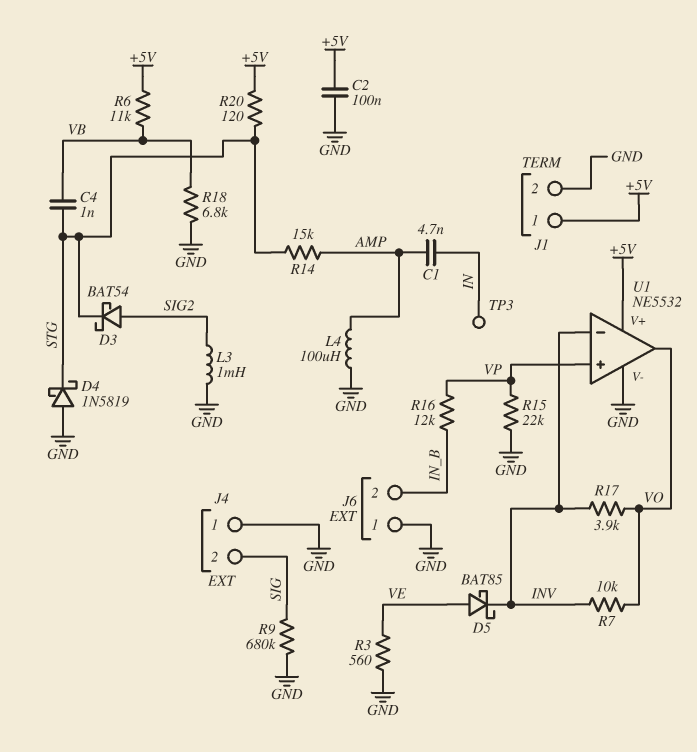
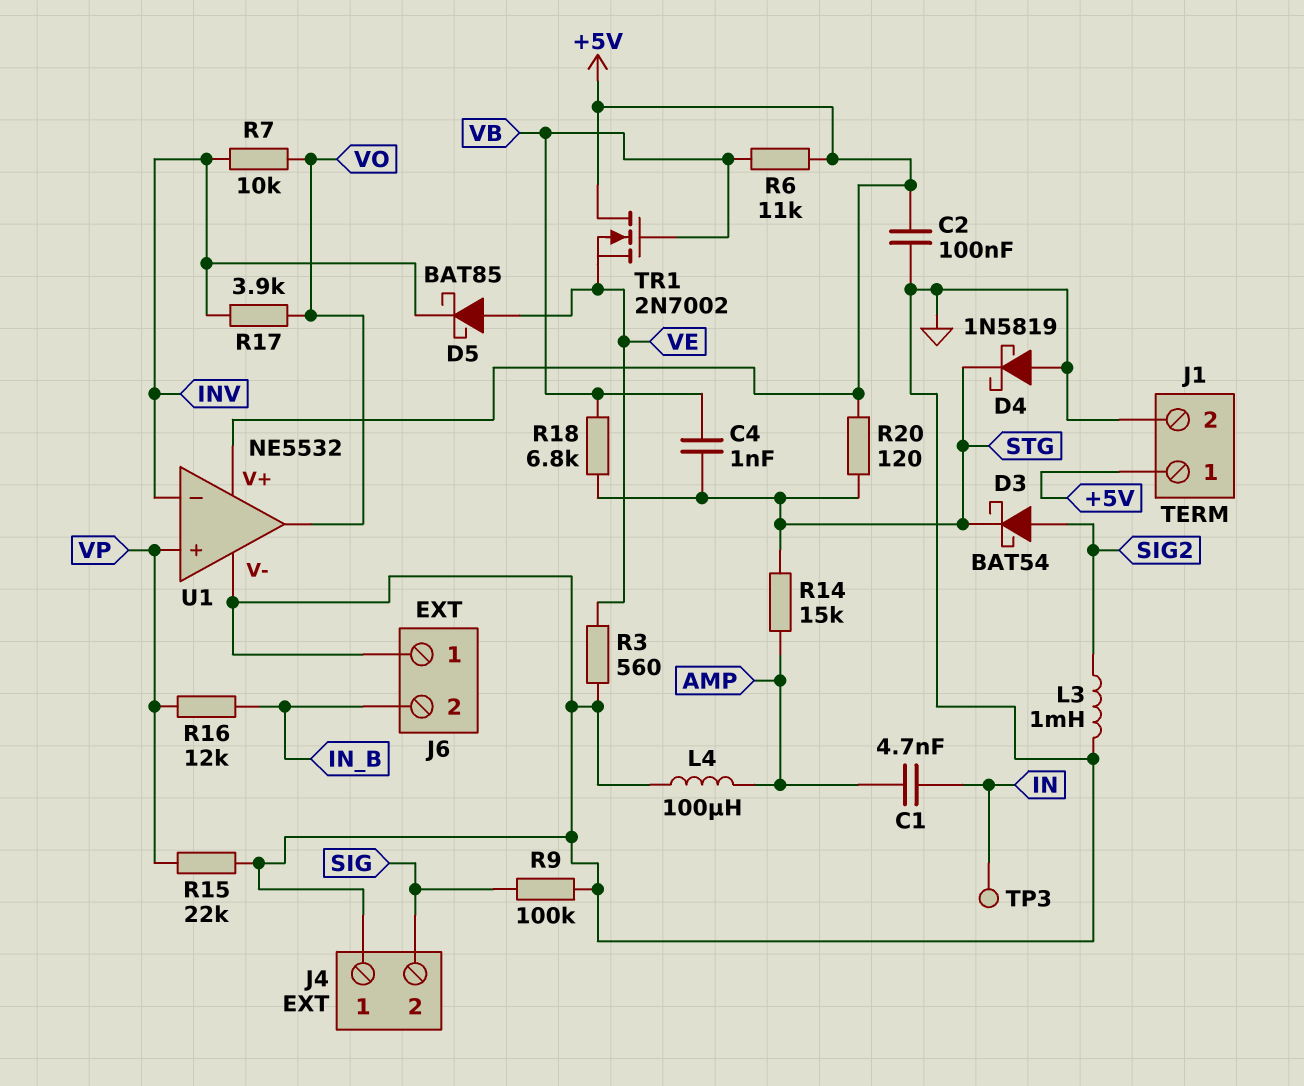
R9: 680k (GND, SIG) -> 100k (GND, SIG)
R18: 6.8k (GND, VB) -> 6.8k (STG, VB)
TR1: none -> NMOS 2N7002 (G VB, D +5V, S VE)

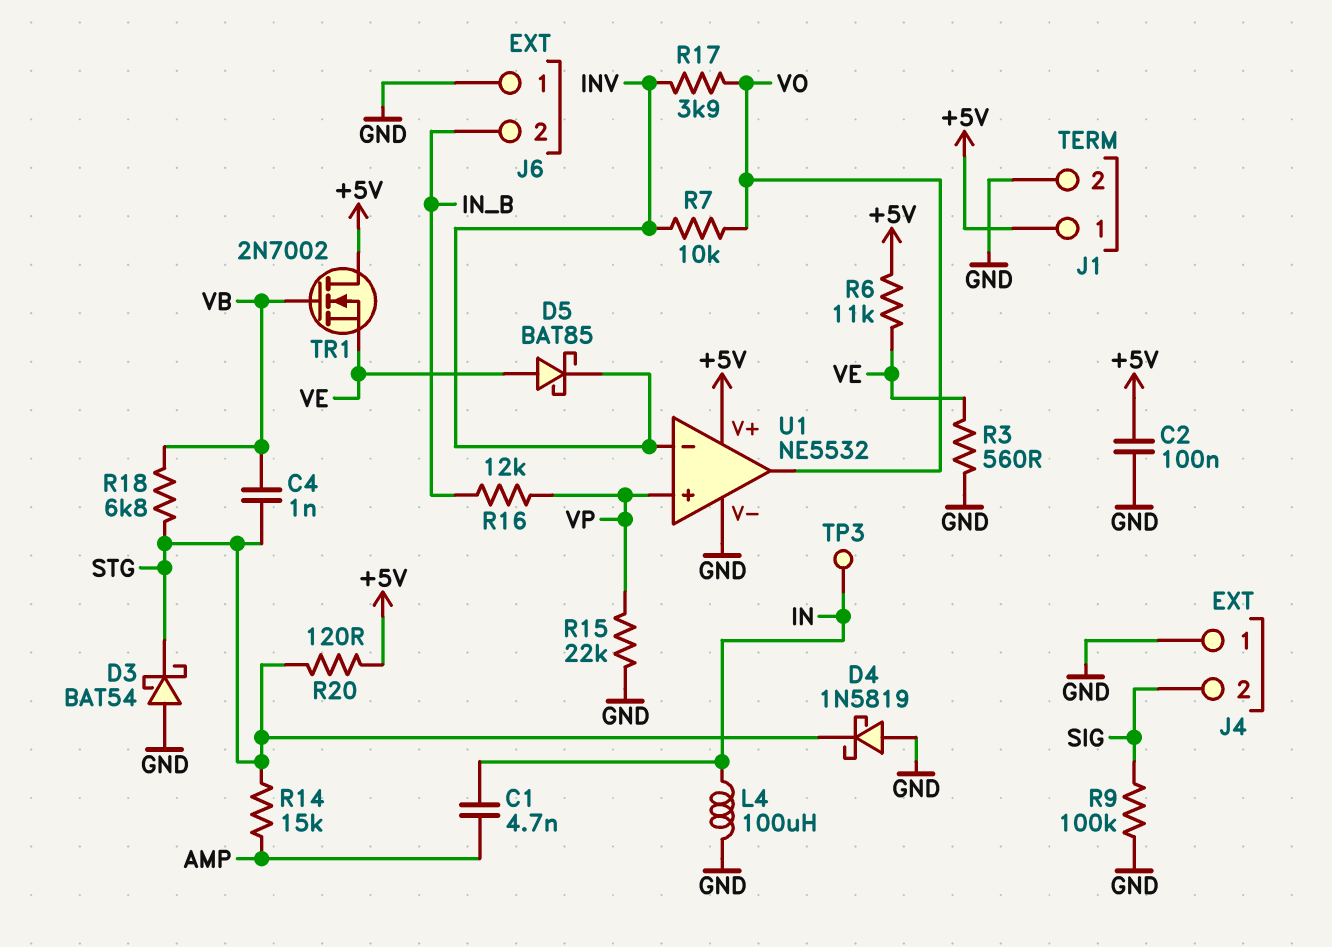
D3: schottky BAT54 (A SIG2, K STG) -> schottky BAT54 (A GND, K STG)
L3: 1mH (GND, SIG2) -> none
L4: 100uH (AMP, GND) -> 100uH (GND, IN)
R6: 11k (+5V, VB) -> 11k (+5V, VE)

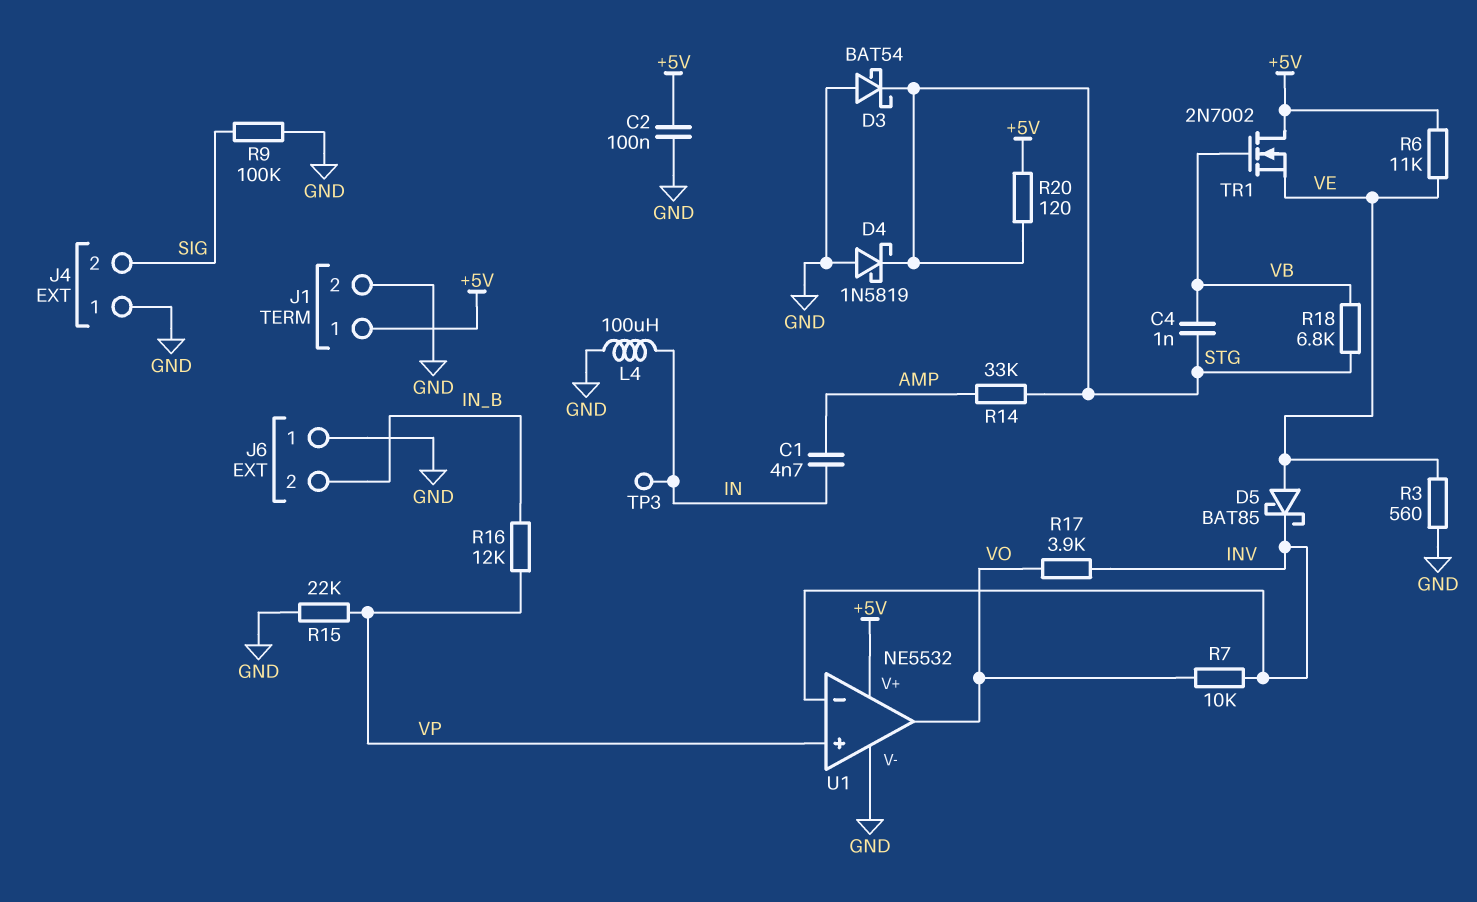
R14: 15k (AMP, STG) -> 33k (AMP, STG)

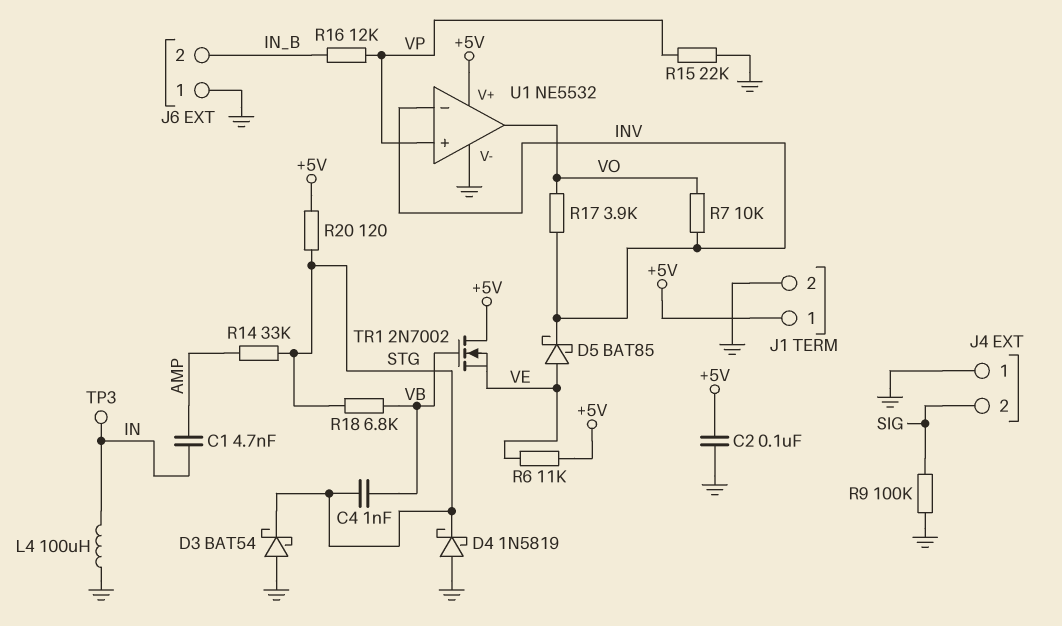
R3: 560 (GND, VE) -> none

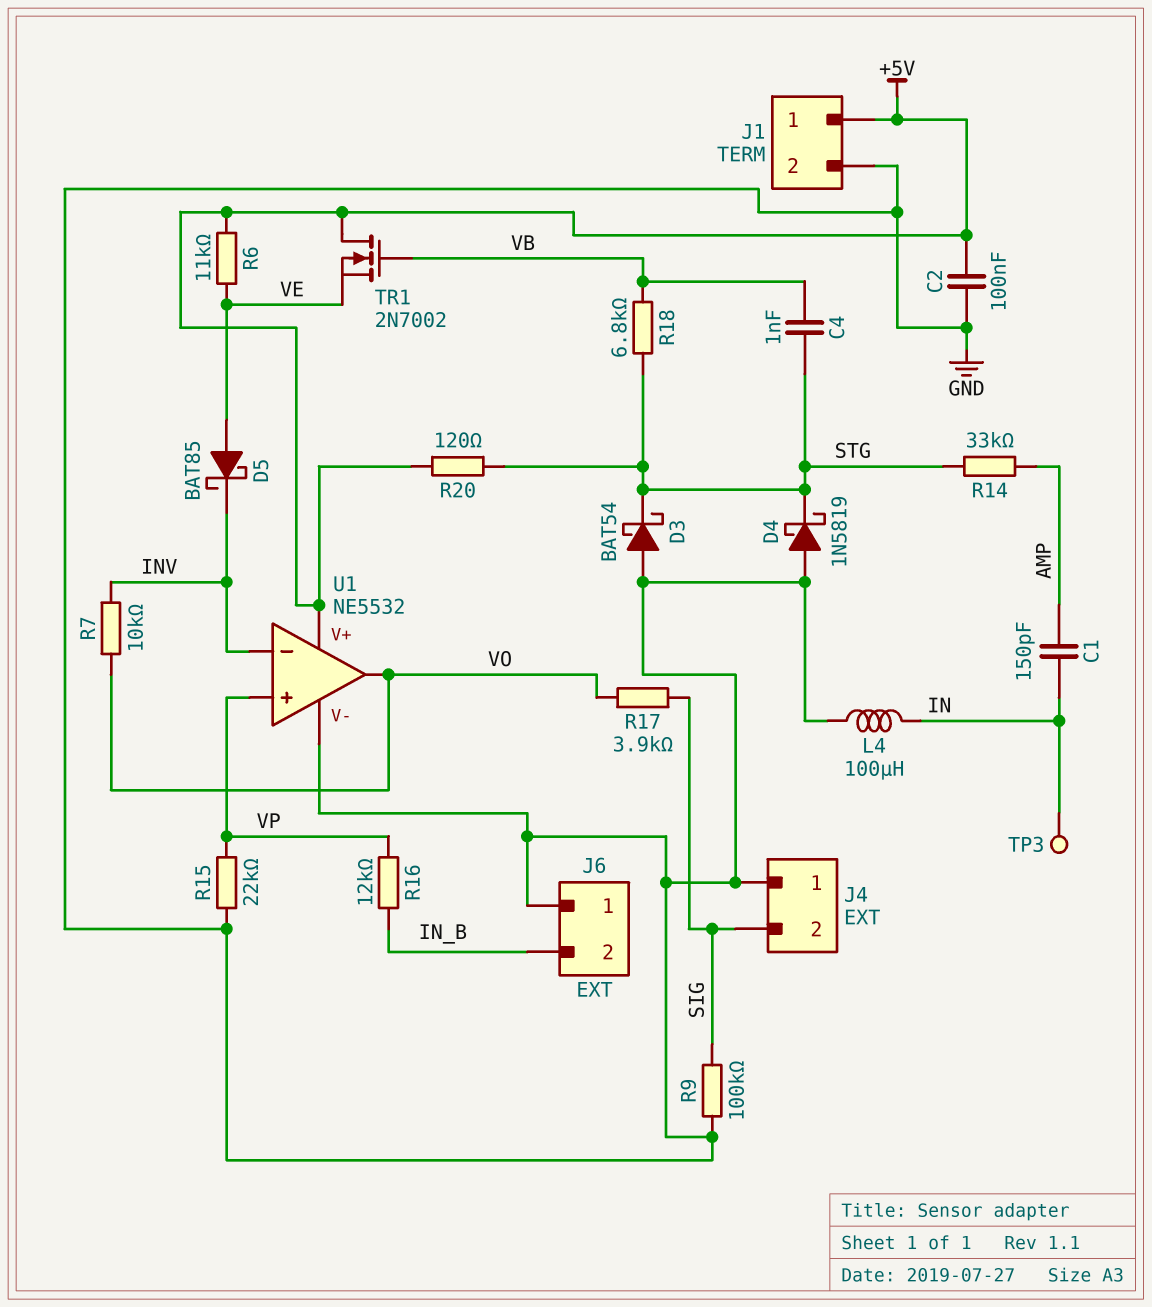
C1: 4.7nF (AMP, IN) -> 150pF (AMP, IN)
R17: 3.9k (INV, VO) -> 3.9k (SIG, VO)

